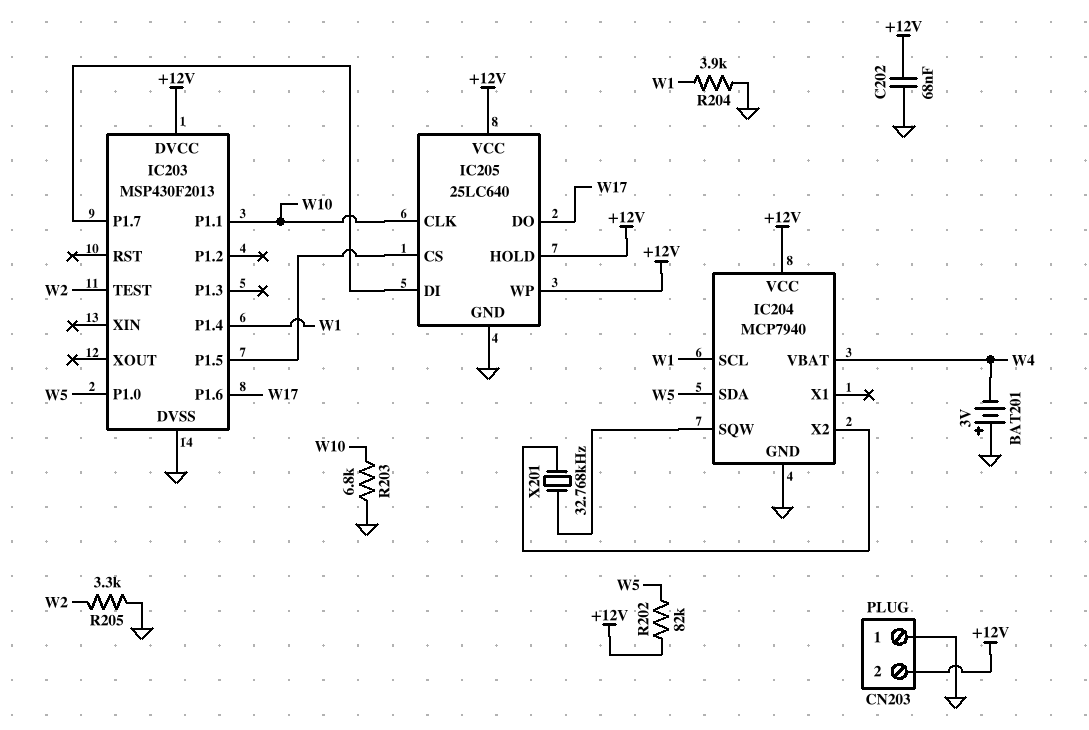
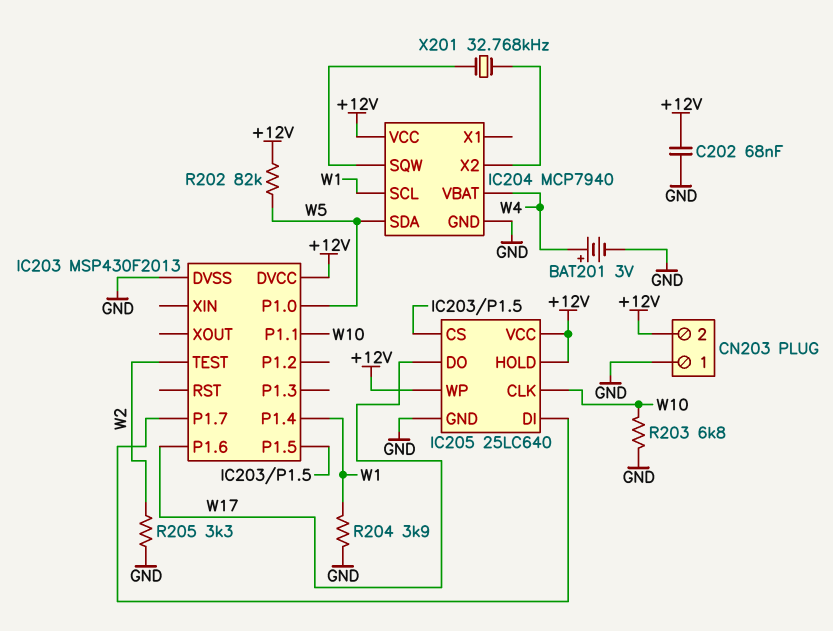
BAT201: 3V (plus GND, minus W4) -> 3V (plus W4, minus GND)

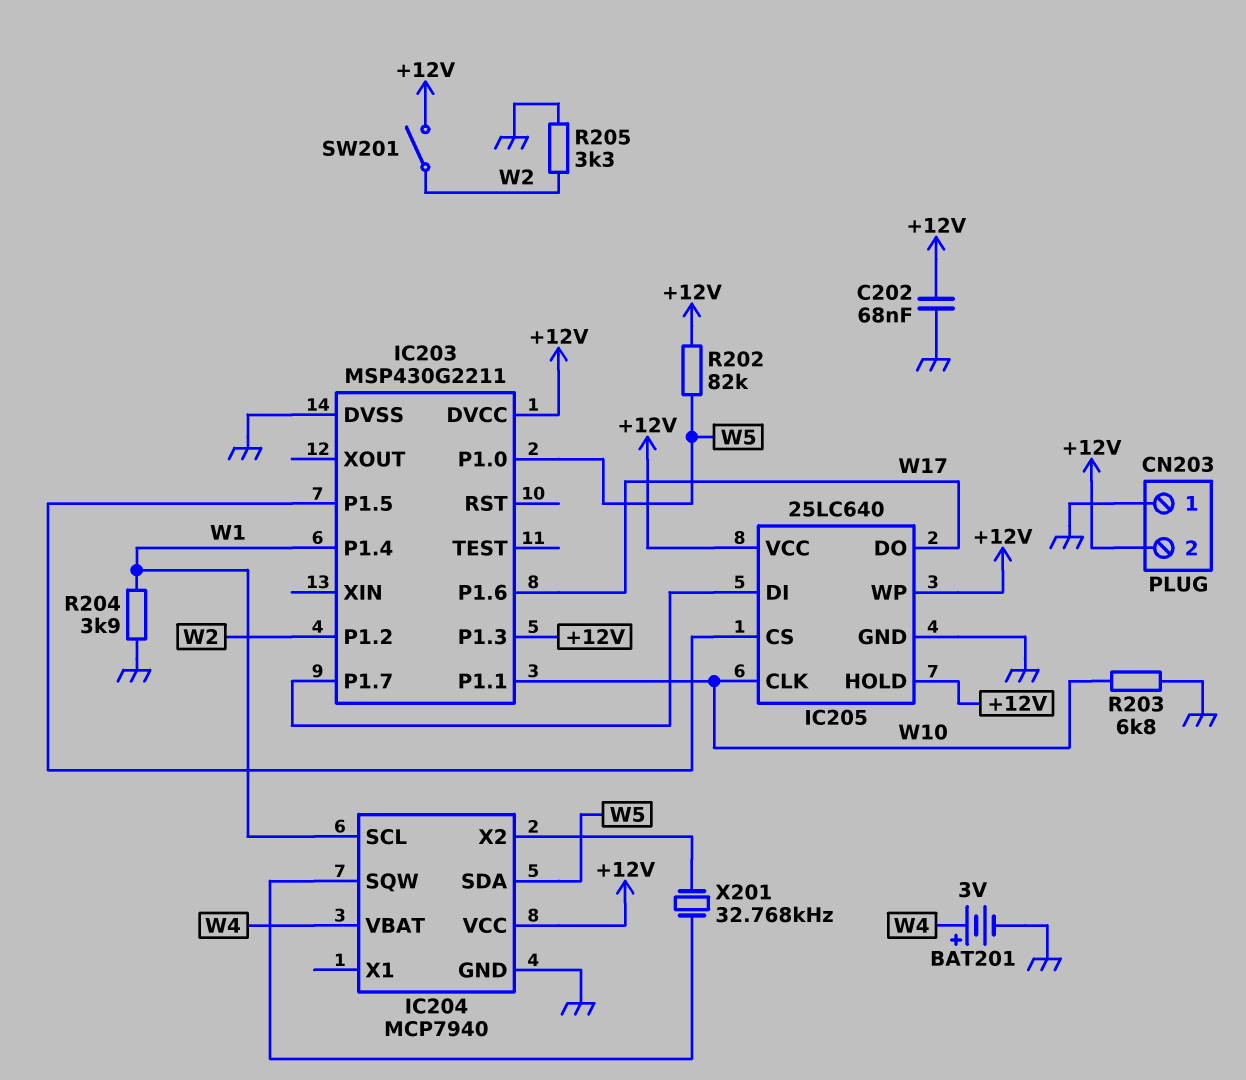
IC203: MSP430F2013 -> MSP430G2211
IC203 pin P1.2: none -> W2
IC203 pin P1.3: none -> +12V
IC203 pin TEST: W2 -> none
SW201: none -> switch (+12V, W2)

